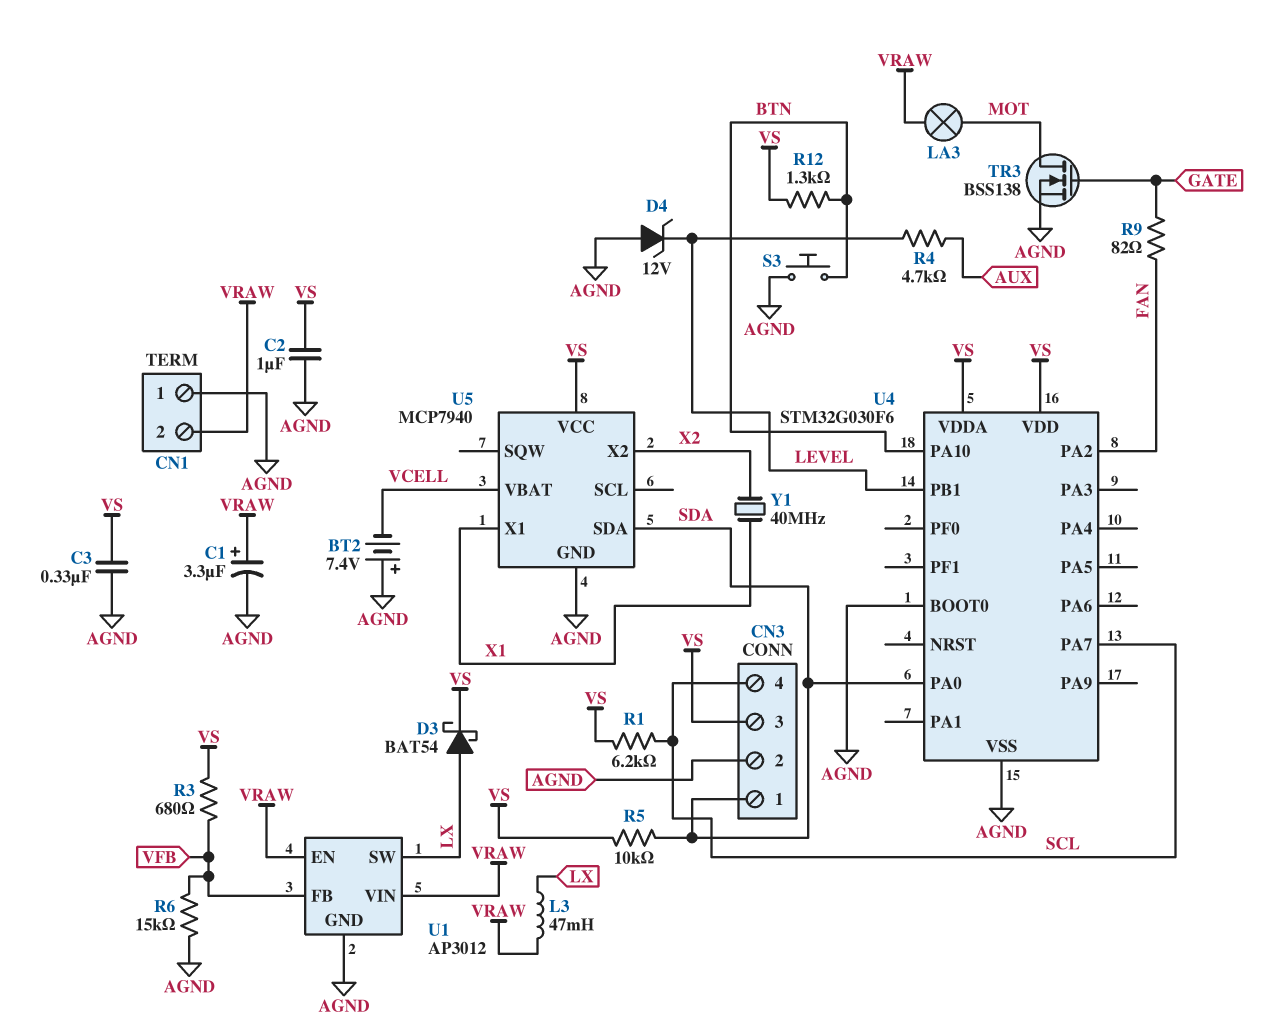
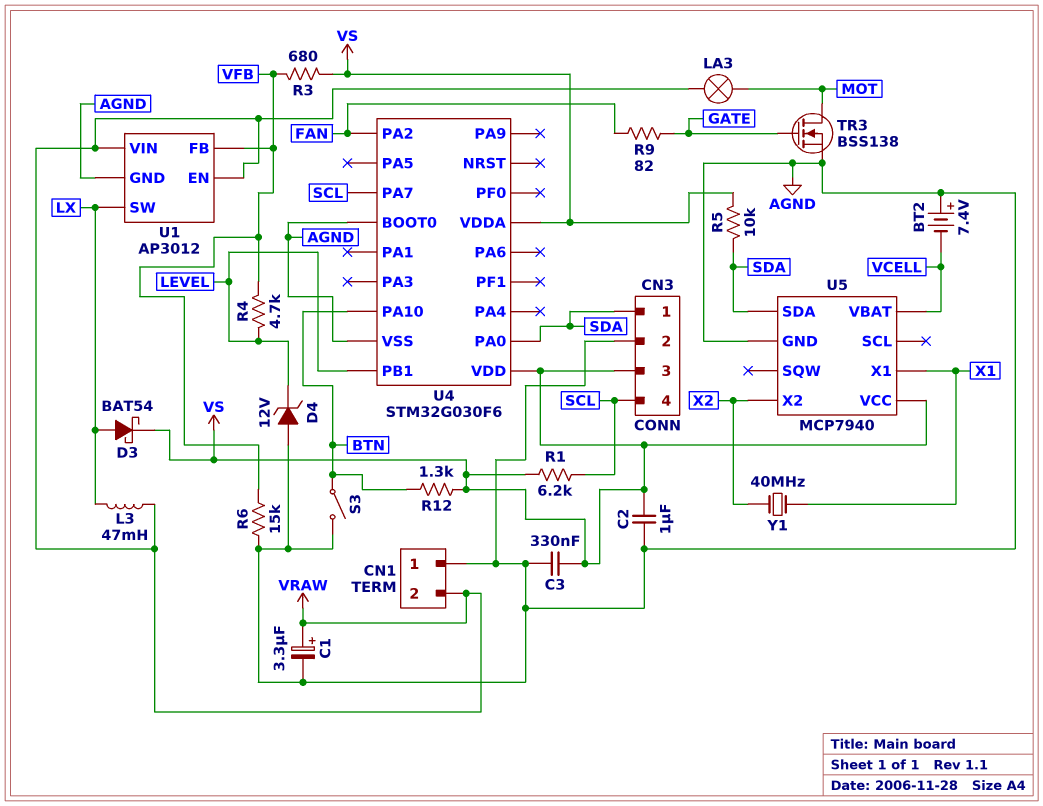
R4: 4.7k (AUX, LEVEL) -> 4.7k (LEVEL, VFB)
S3: button (AGND, BTN) -> switch (AGND, BTN)

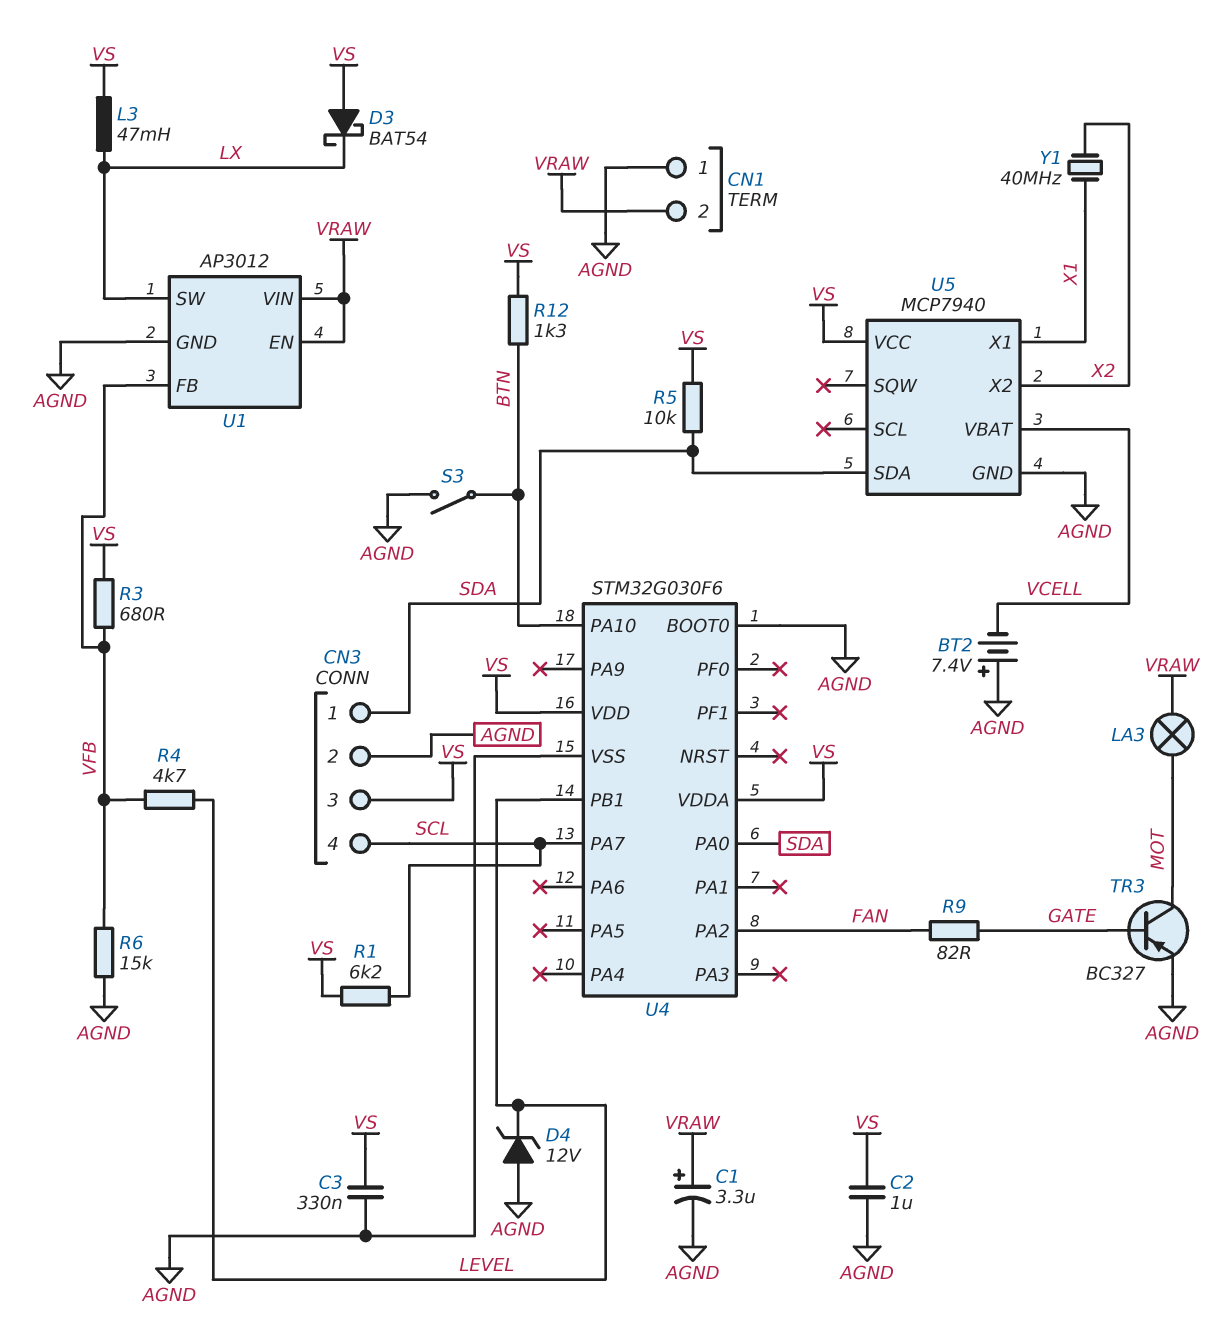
D3: schottky BAT54 (A LX, K VS) -> schottky BAT54 (A VS, K LX)
L3: 47mH (LX, VRAW) -> 47mH (LX, VS)
TR3: NMOS BSS138 (G GATE, D MOT, S AGND) -> PNP BC327 (B GATE, C MOT, E AGND)

